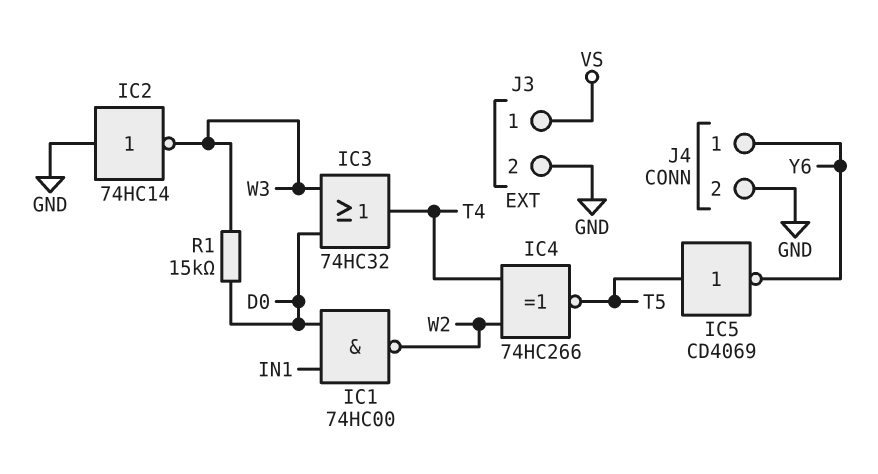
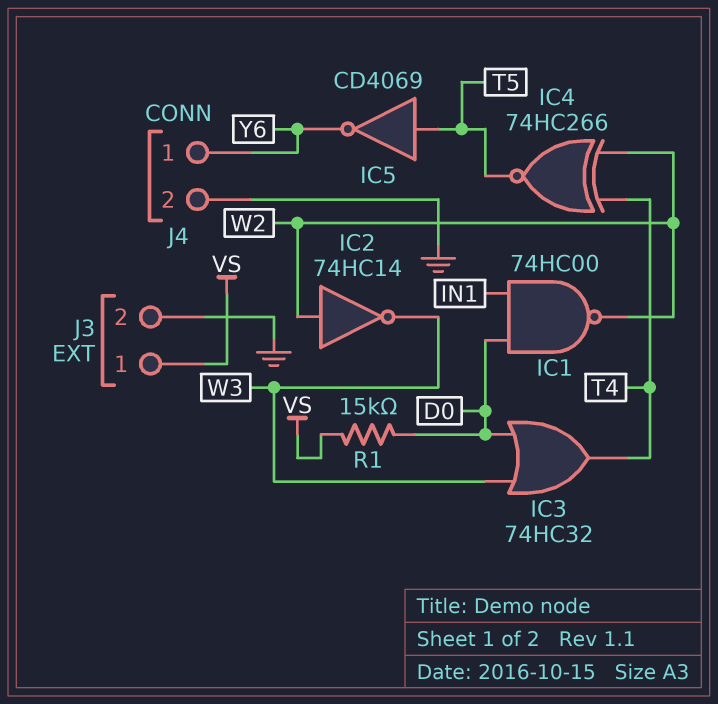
IC2: NOT 74HC14 (in GND, out W3) -> NOT 74HC14 (in W2, out W3)
R1: 15k (D0, W3) -> 15k (D0, VS)

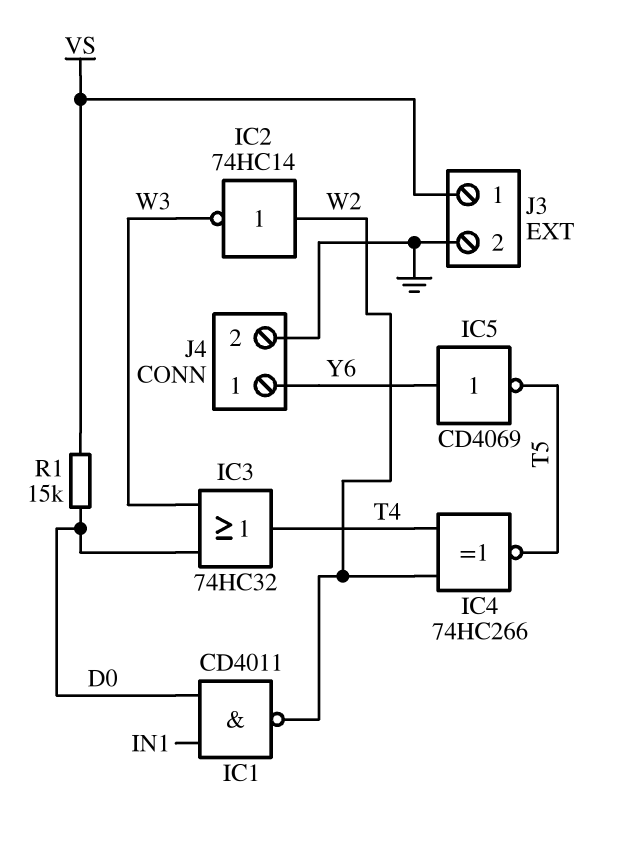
IC1: NAND 74HC00 (in D0, in IN1, out W2) -> NAND CD4011 (in D0, in IN1, out W2)
IC5: NOT CD4069 (in T5, out Y6) -> NOT CD4069 (in Y6, out T5)

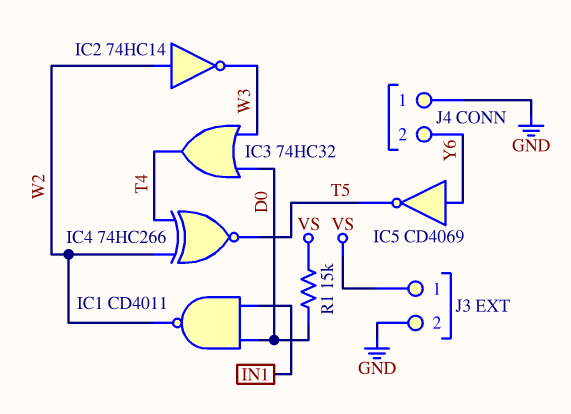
J4 pin 1: Y6 -> GND
J4 pin 2: GND -> Y6

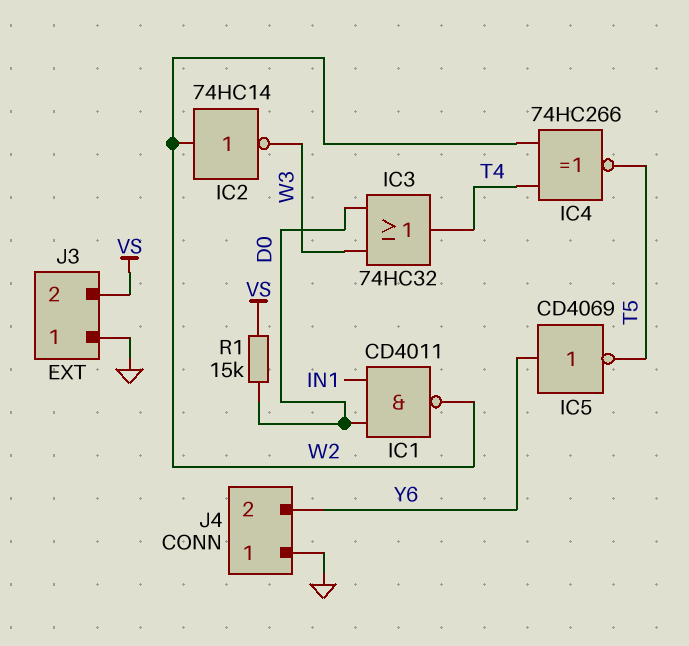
J3 pin 1: VS -> GND
J3 pin 2: GND -> VS

